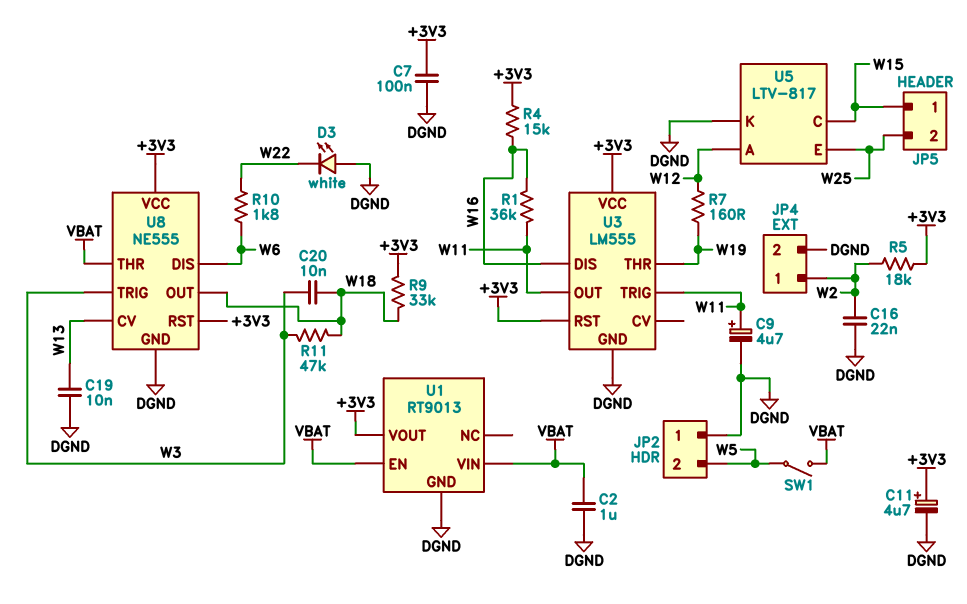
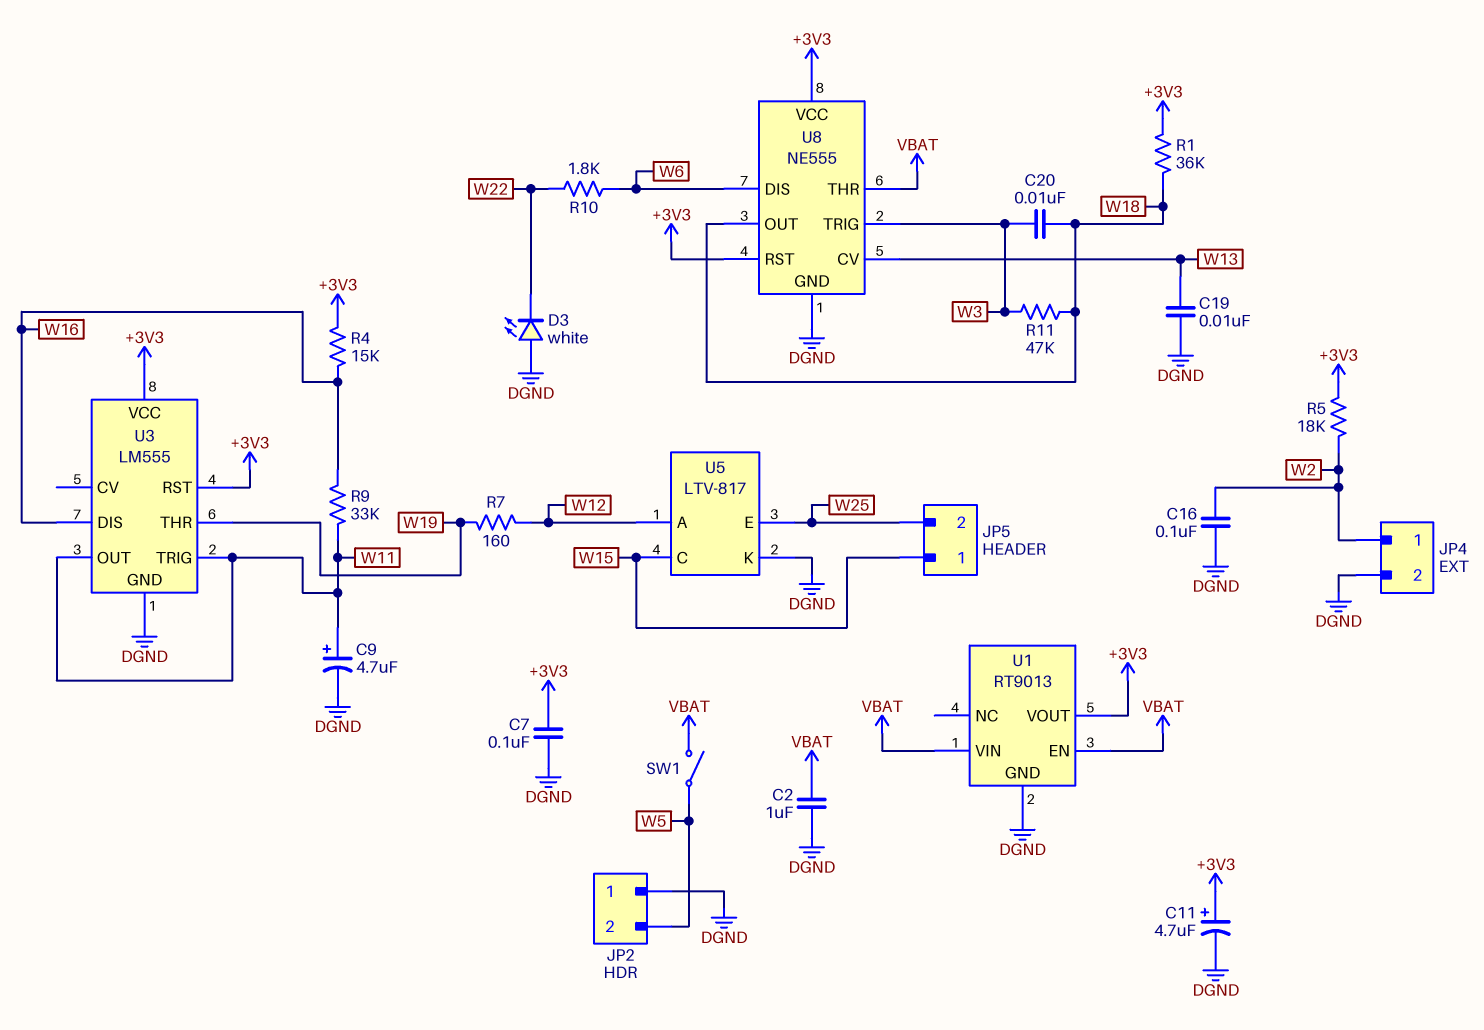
C16: 22nF (DGND, W2) -> 100nF (DGND, W2)
R1: 36k (W11, W16) -> 36k (+3V3, W18)
R9: 33k (+3V3, W18) -> 33k (W11, W16)

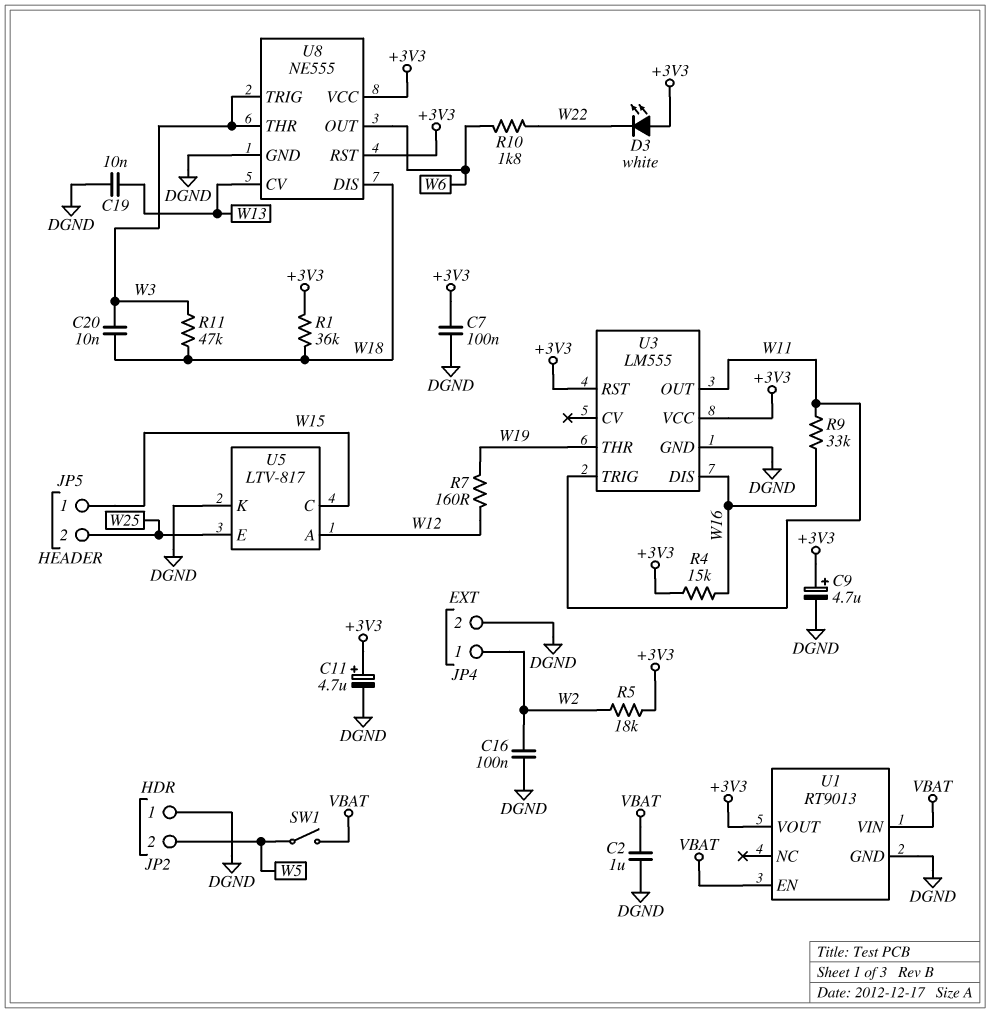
C9: 4.7uF (plus W11, minus DGND) -> 4.7uF (plus +3V3, minus DGND)
D3: LED white (A DGND, K W22) -> LED white (A +3V3, K W22)
U8 pin DIS: W6 -> W18
U8 pin OUT: W18 -> W6
U8 pin THR: VBAT -> W3

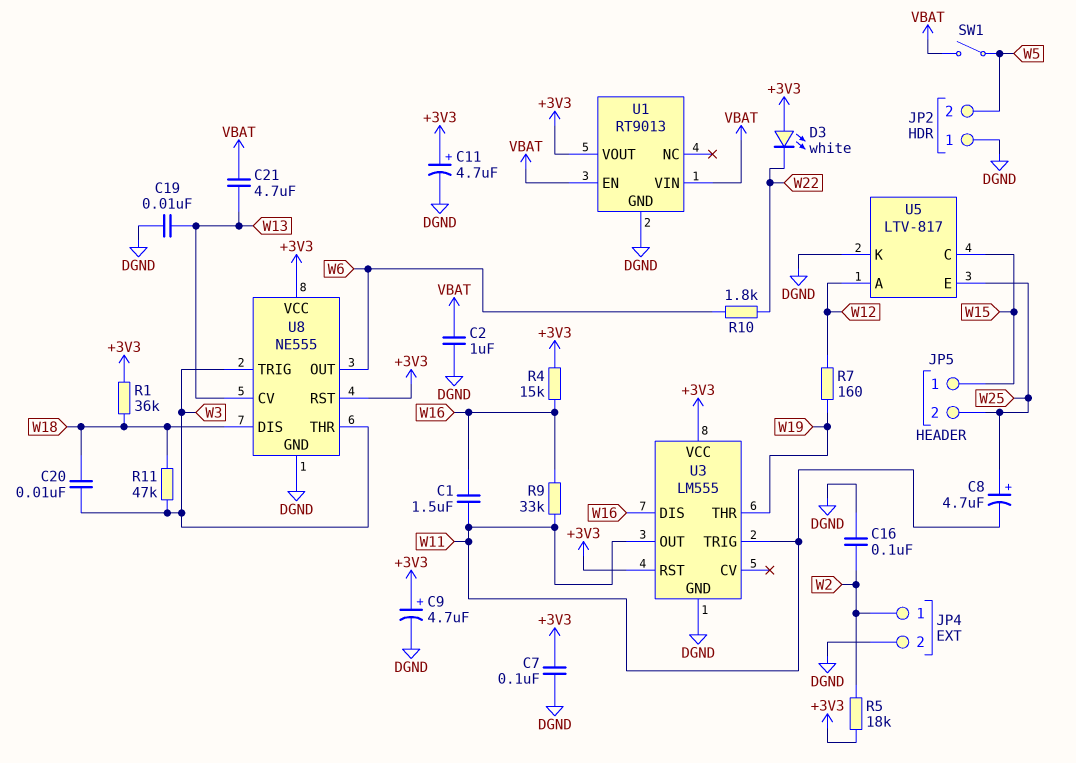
C1: none -> 1.5uF (W11, W16)
C8: none -> 4.7uF (plus W25, minus W11)
C21: none -> 4.7uF (VBAT, W13)

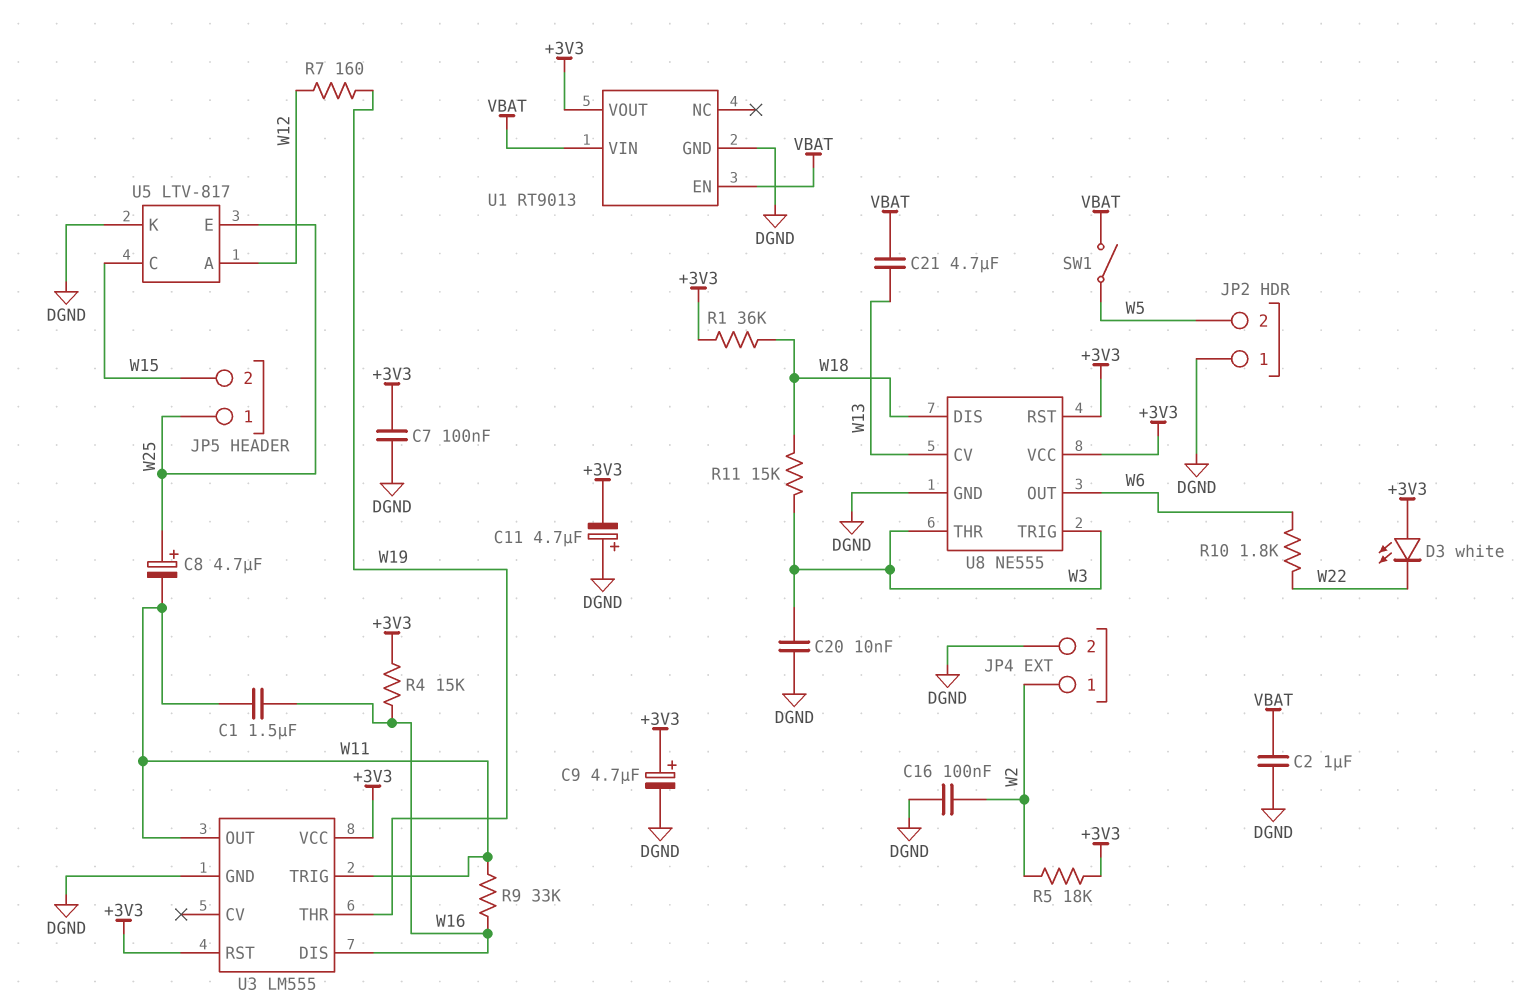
C11: 4.7uF (plus +3V3, minus DGND) -> 4.7uF (plus DGND, minus +3V3)
C19: 10nF (DGND, W13) -> none
C20: 10nF (W3, W18) -> 10nF (DGND, W3)
JP5 pin 1: W15 -> W25
JP5 pin 2: W25 -> W15
R11: 47k (W3, W18) -> 15k (W3, W18)

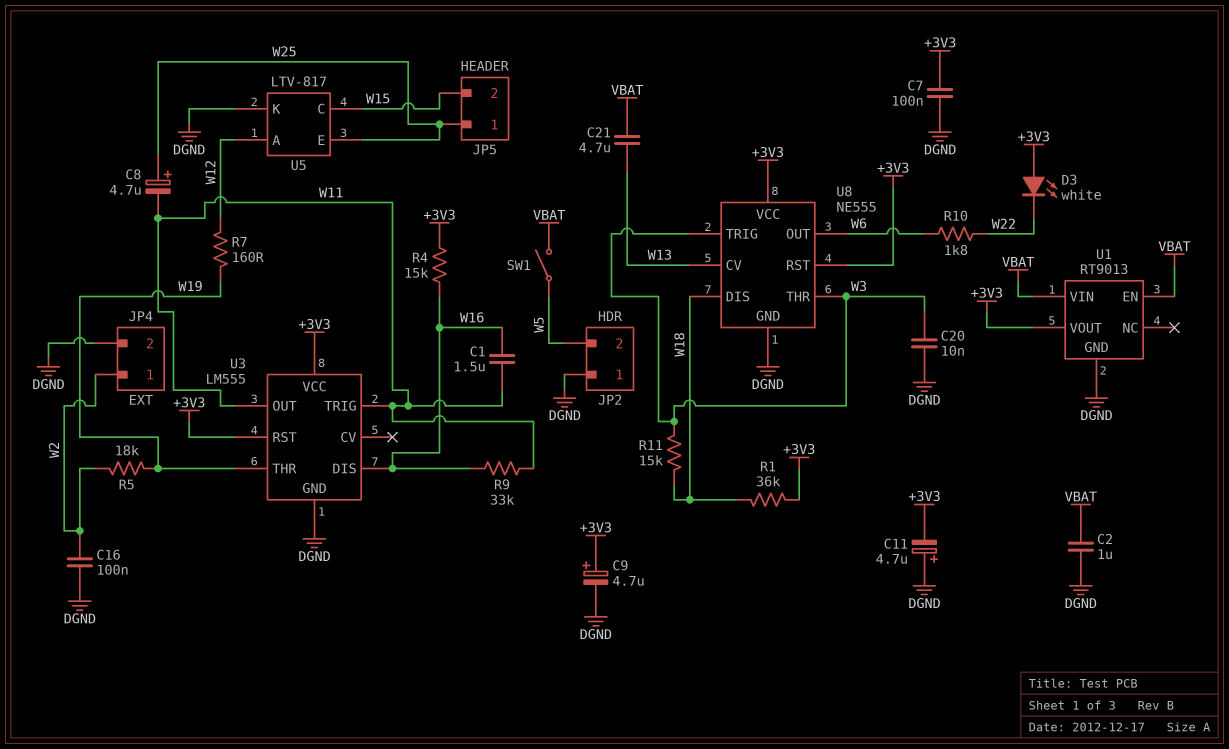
R5: 18k (+3V3, W2) -> 18k (W2, W19)

